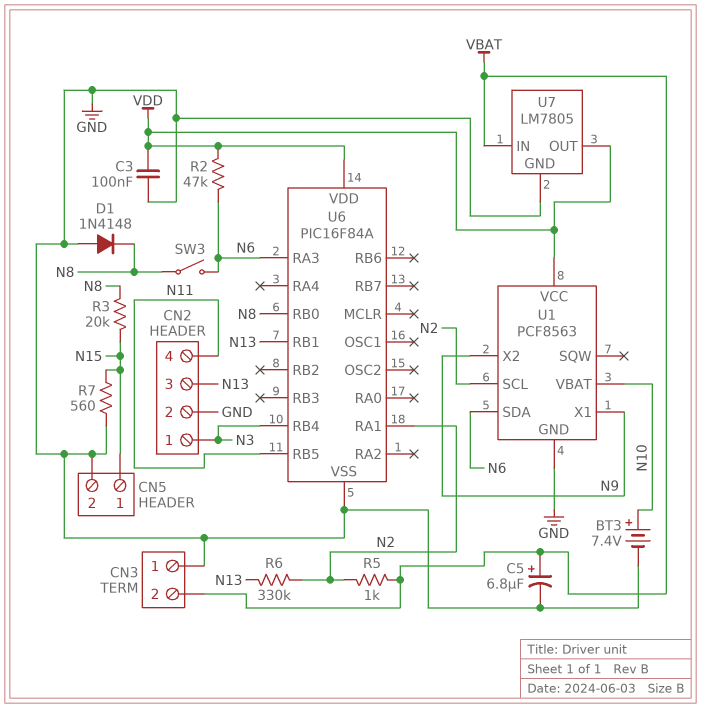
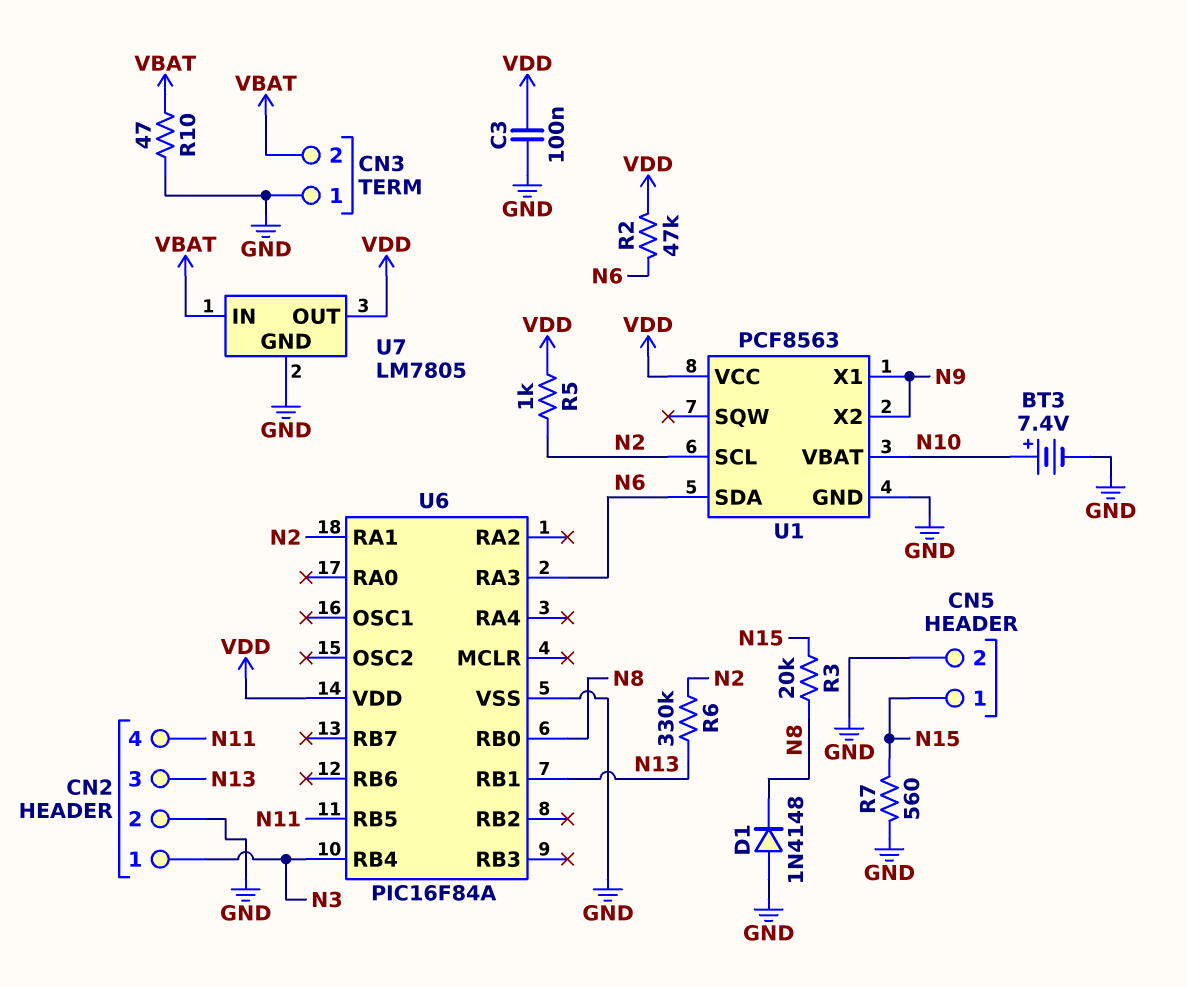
C5: 6.8uF (plus VBAT, minus GND) -> none
R5: 1k (N2, VBAT) -> 1k (N2, VDD)
R10: none -> 47 (GND, VBAT)
SW3: switch (N6, N8) -> none

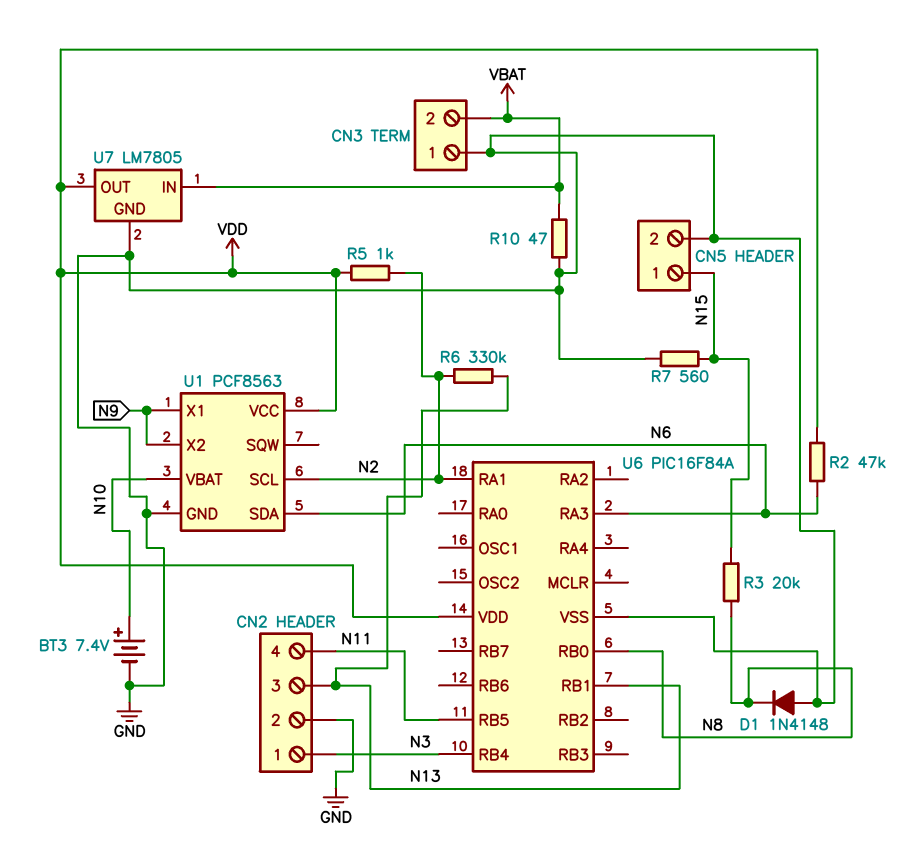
C3: 100nF (GND, VDD) -> none

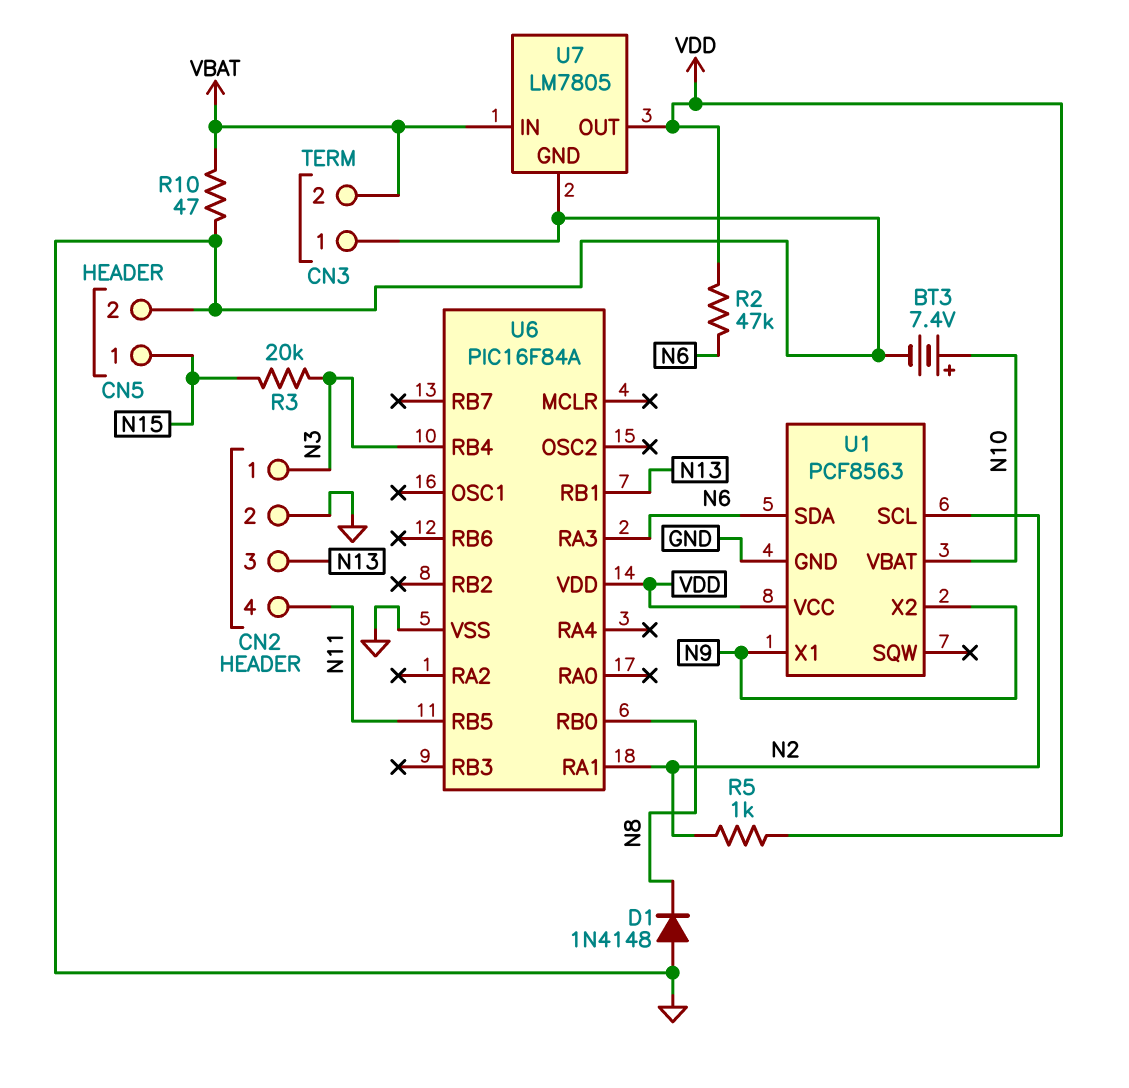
R3: 20k (N8, N15) -> 20k (N3, N15)
R6: 330k (N2, N13) -> none
R7: 560 (GND, N15) -> none

